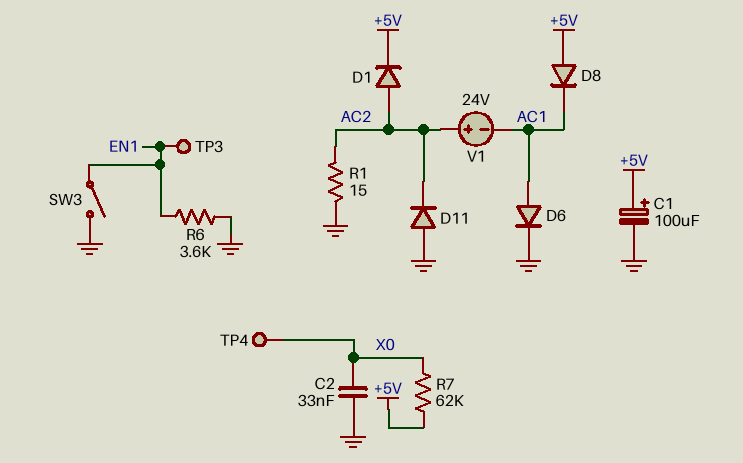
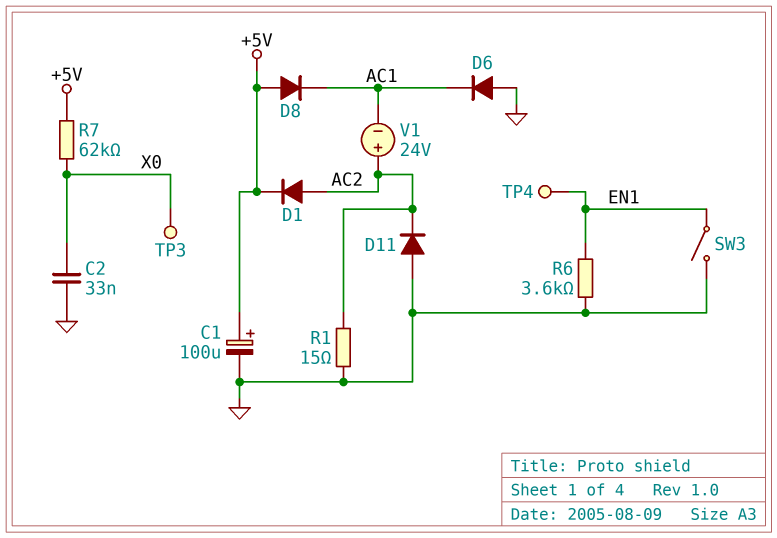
D6: diode (A AC1, K GND) -> diode (A GND, K AC1)
TP3: test point (EN1) -> test point (X0)
TP4: test point (X0) -> test point (EN1)

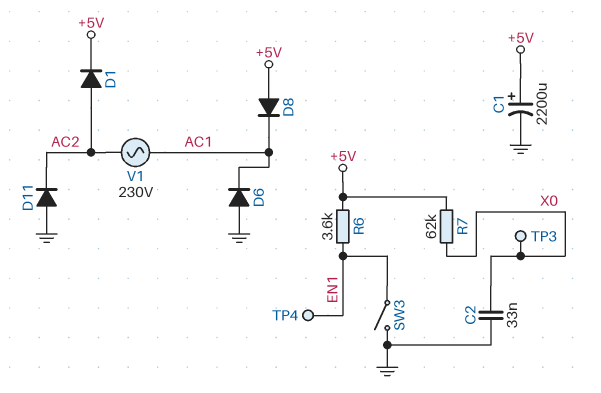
C1: 100uF (plus +5V, minus GND) -> 2200uF (plus +5V, minus GND)
R1: 15 (AC2, GND) -> none
R6: 3.6k (EN1, GND) -> 3.6k (+5V, EN1)
V1: 24V (plus AC2, minus AC1) -> AC 230V (AC1, AC2)

